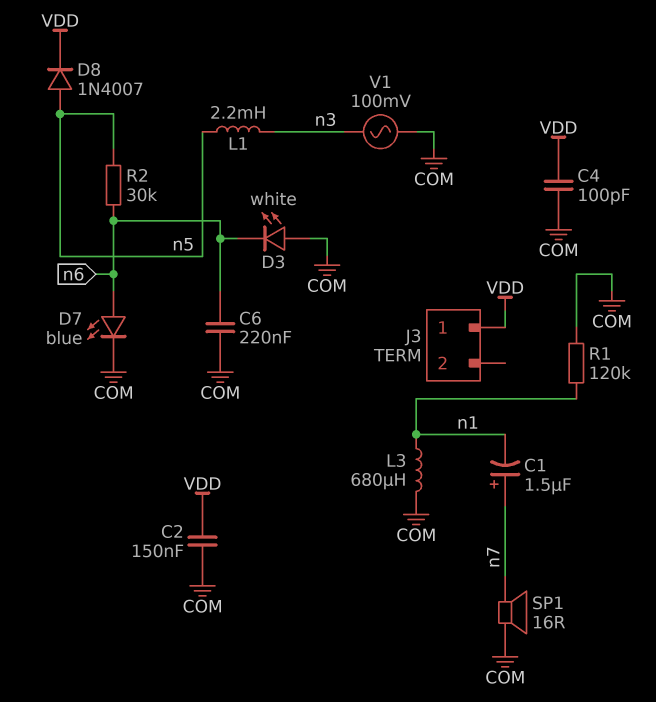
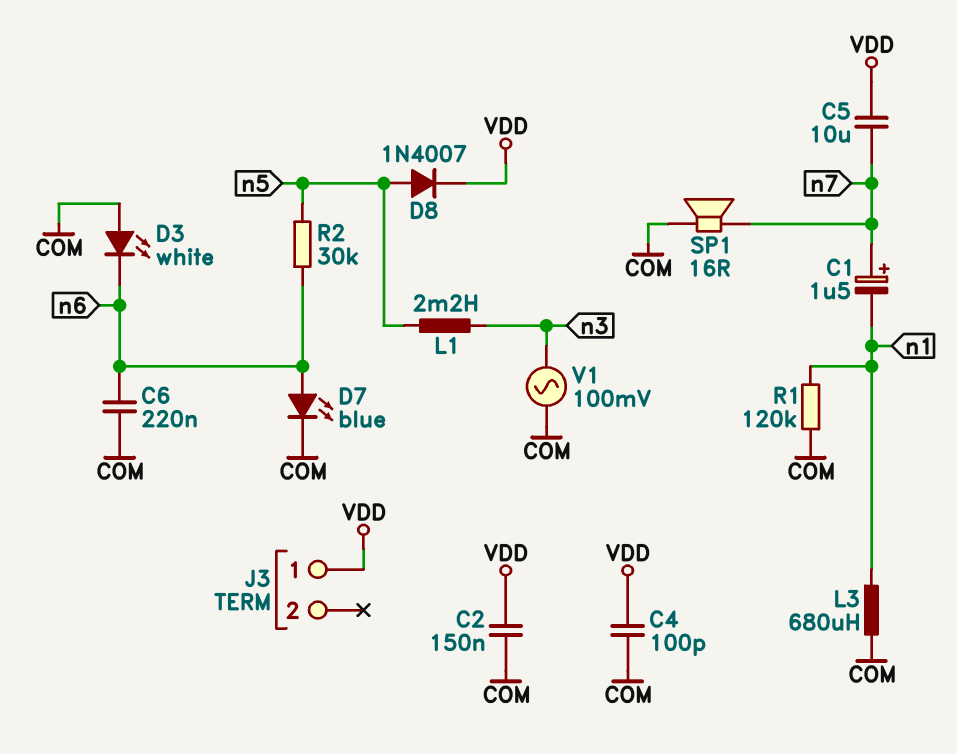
C5: none -> 10uF (VDD, n7)

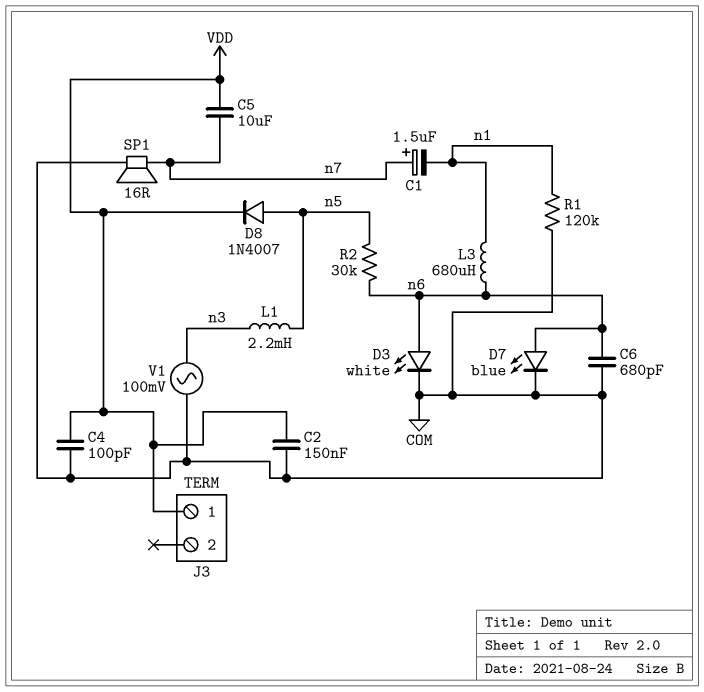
C6: 220nF (COM, n6) -> 680pF (COM, n6)
D3: LED white (A COM, K n6) -> LED white (A n6, K COM)
L3: 680uH (COM, n1) -> 680uH (n1, n6)

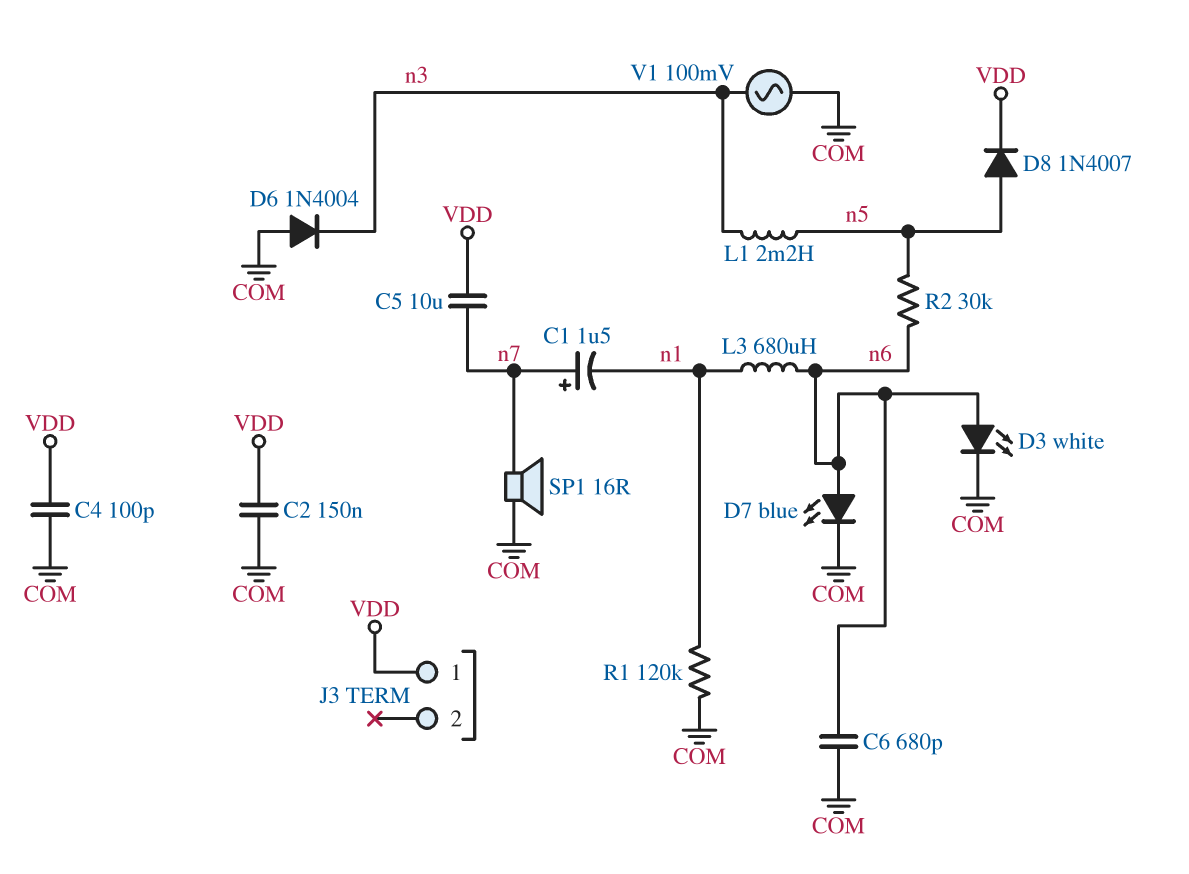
D6: none -> diode 1N4004 (A COM, K n3)

